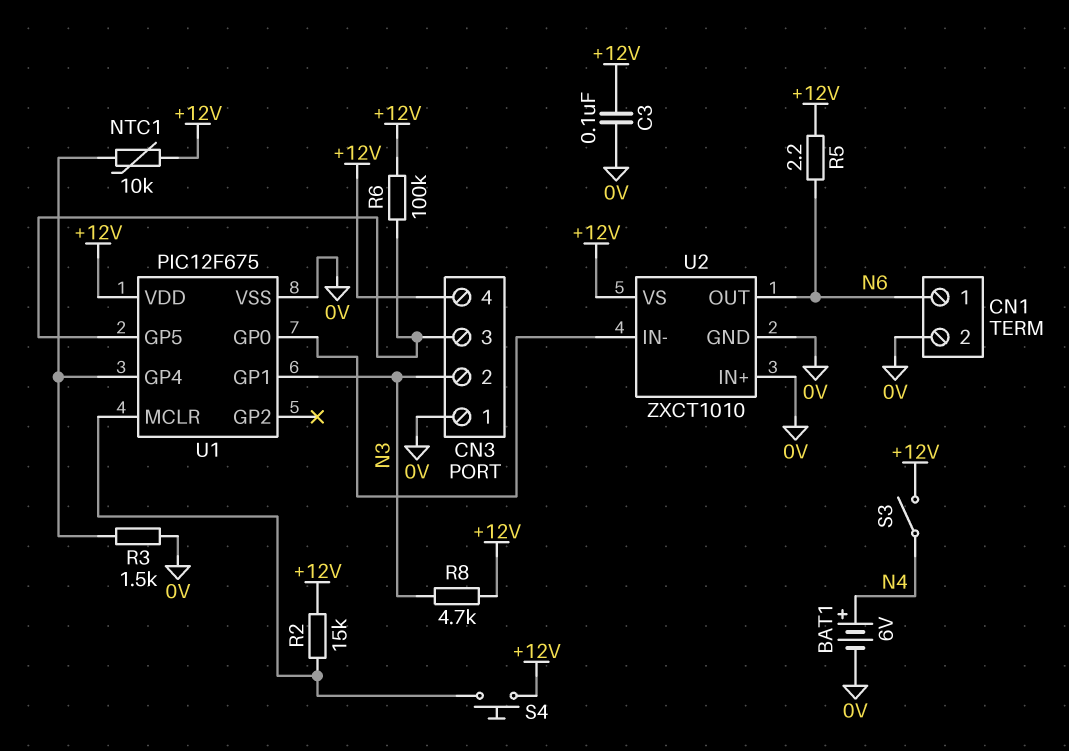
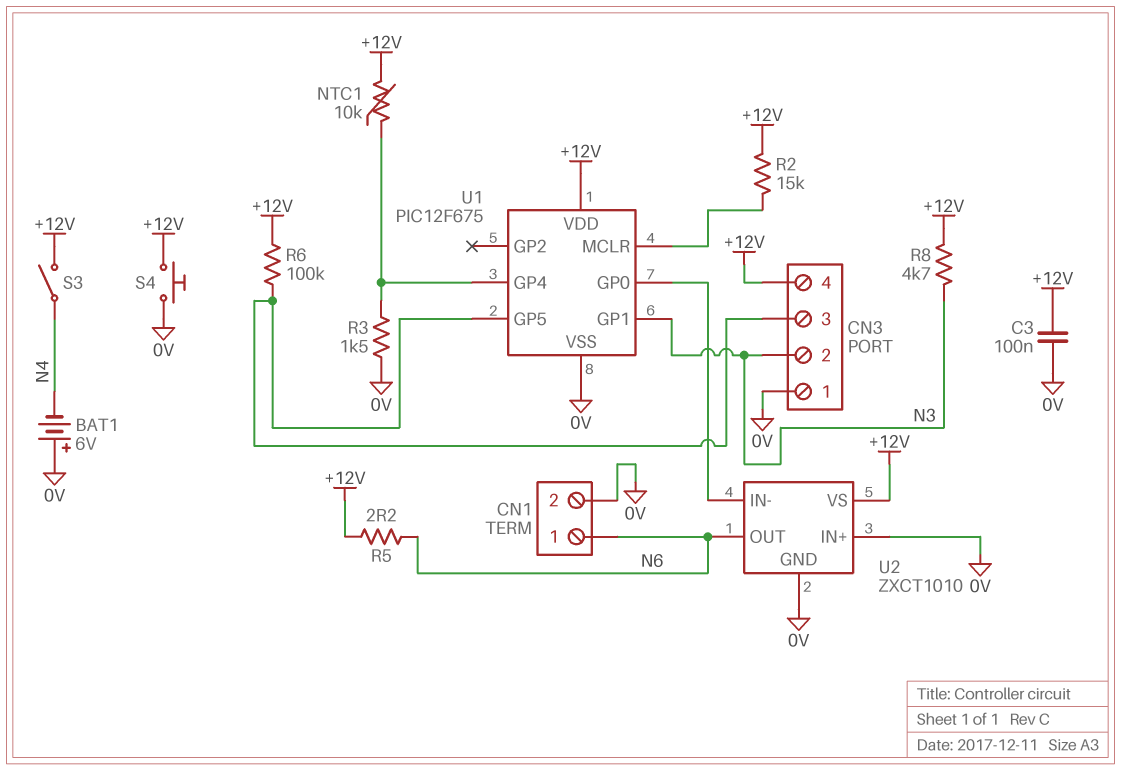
BAT1: 6V (plus N4, minus 0V) -> 6V (plus 0V, minus N4)
S4: button (+12V, U1/MCLR) -> button (+12V, 0V)

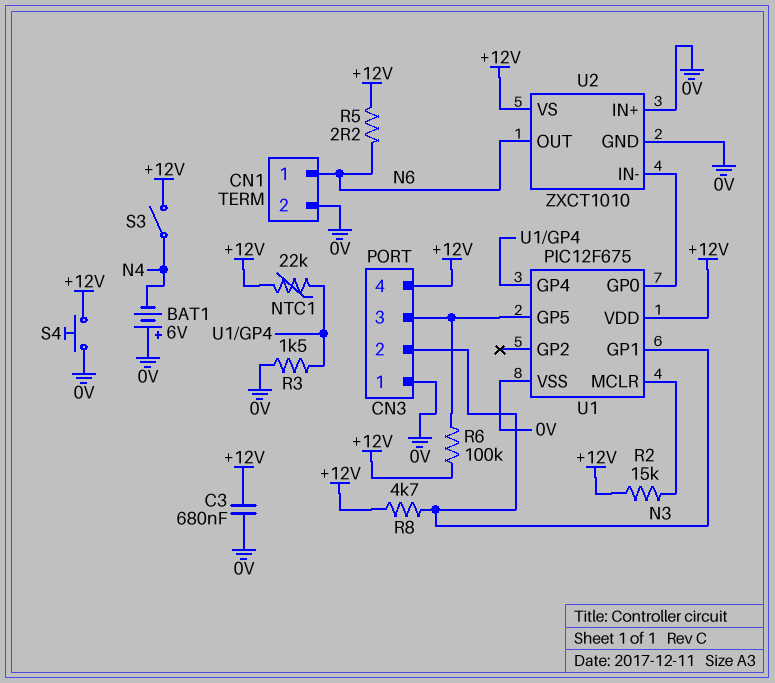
C3: 100nF (+12V, 0V) -> 680nF (+12V, 0V)
NTC1: 10k (+12V, U1/GP4) -> 22k (+12V, U1/GP4)

